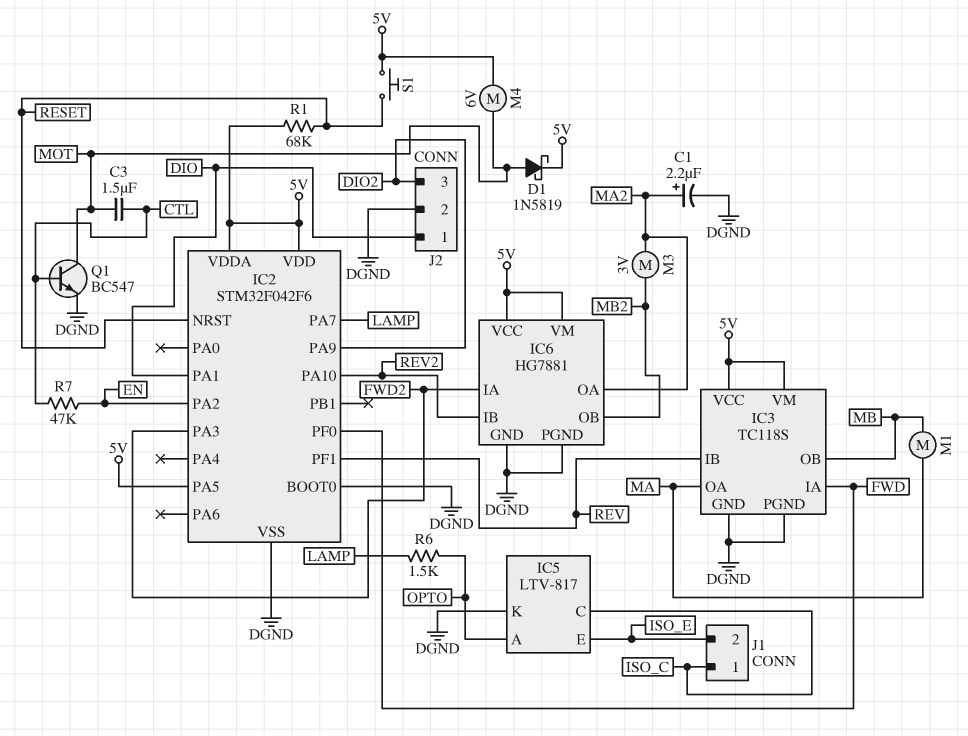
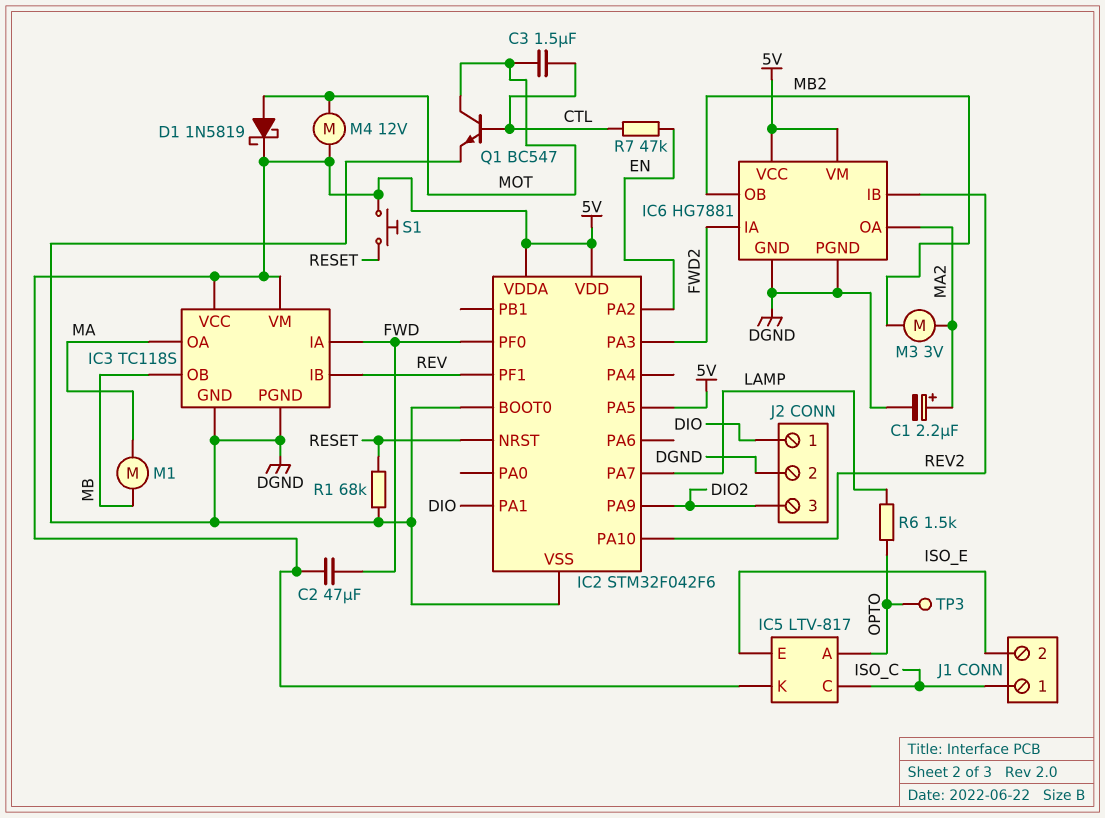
C2: none -> 47uF (5V, FWD)
IC5 pin K: DGND -> 5V
M4: motor 6V (5V, MOT) -> motor 12V (5V, MOT)
R1: 68k (5V, RESET) -> 68k (DGND, RESET)
TP3: none -> test point (OPTO)

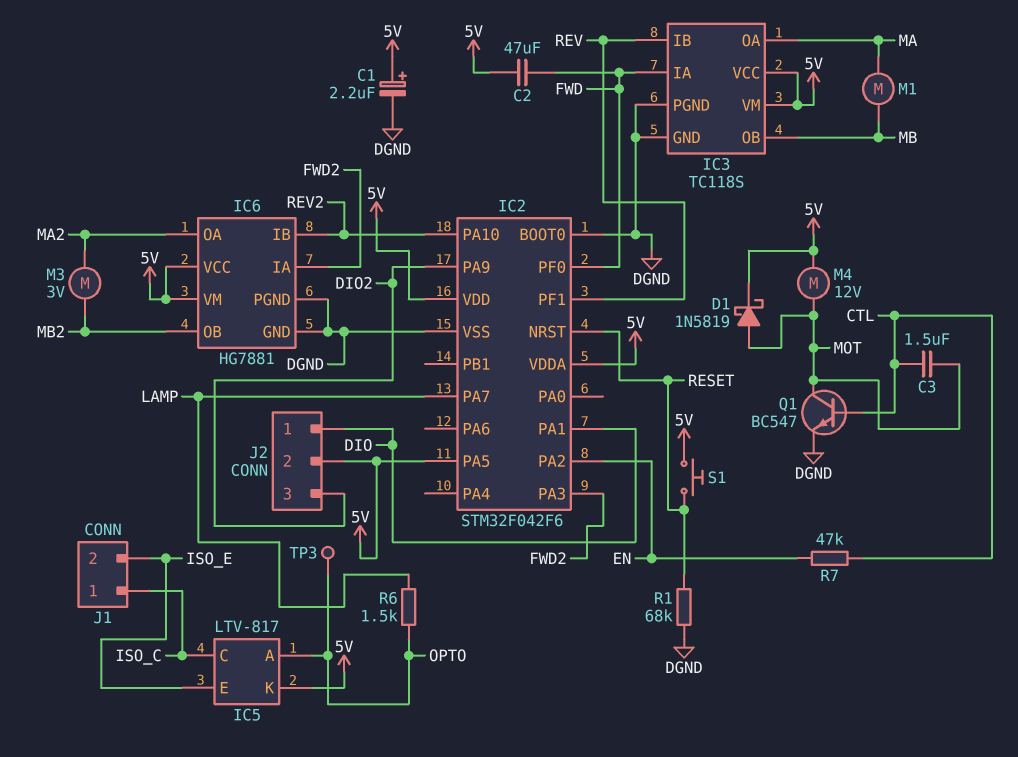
C1: 2.2uF (plus MA2, minus DGND) -> 2.2uF (plus 5V, minus DGND)
J2 pin 2: DGND -> 5V

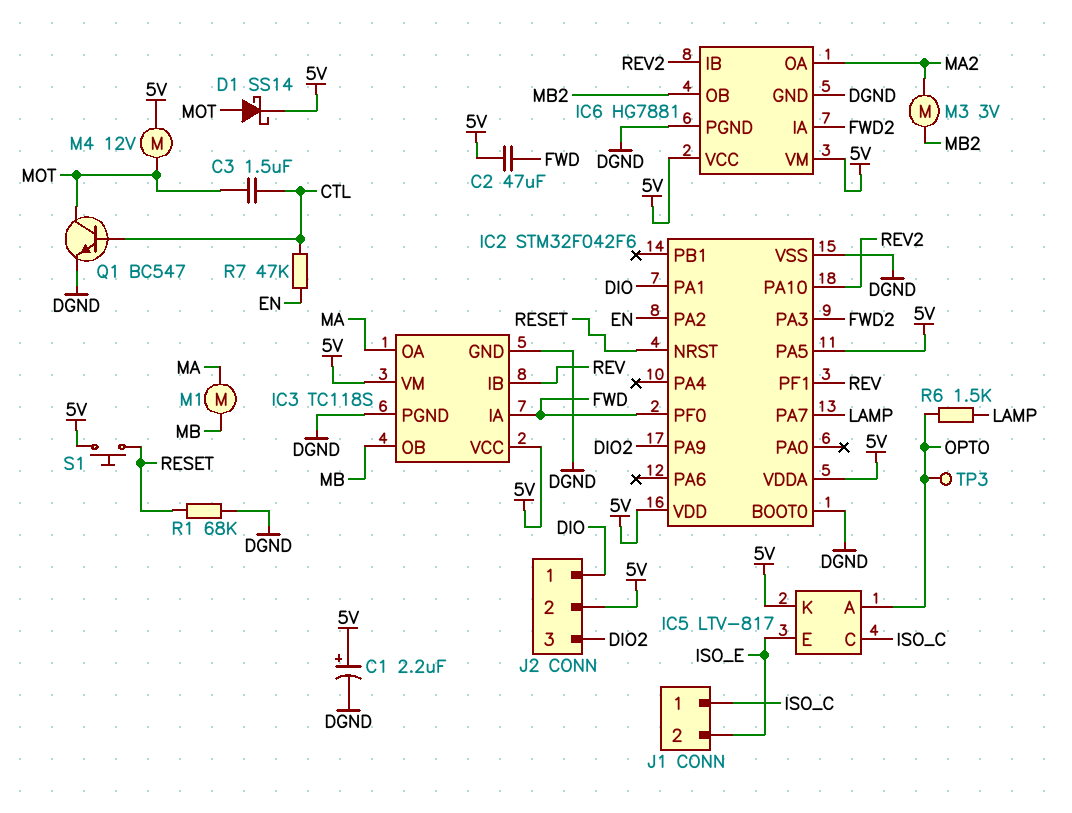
D1: schottky 1N5819 (A MOT, K 5V) -> schottky SS14 (A MOT, K 5V)

